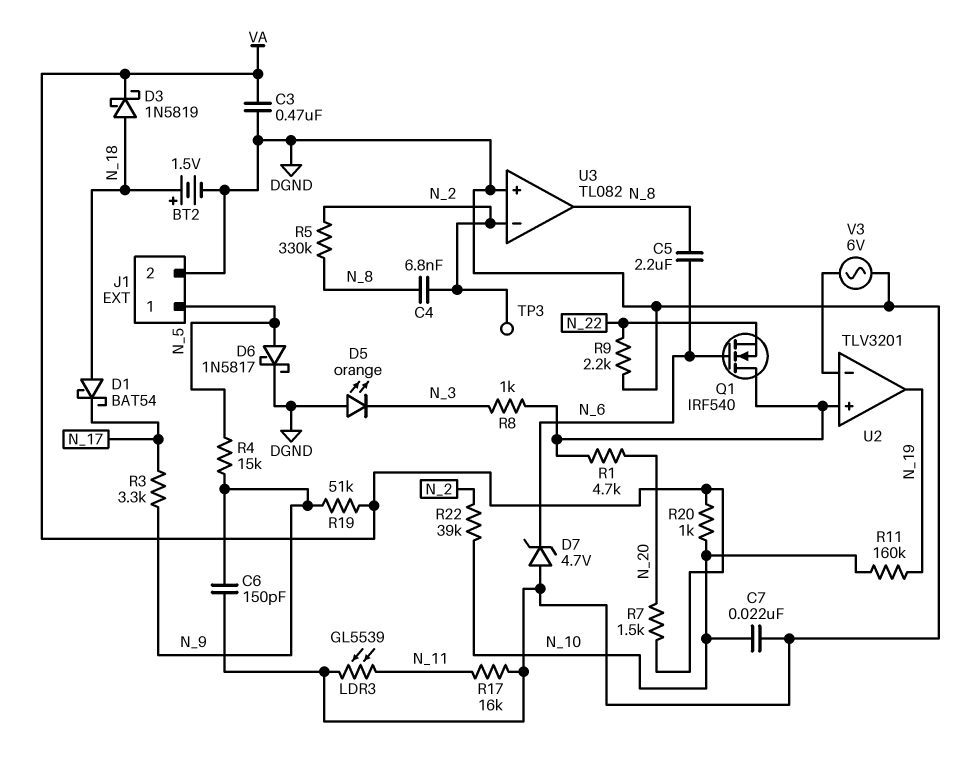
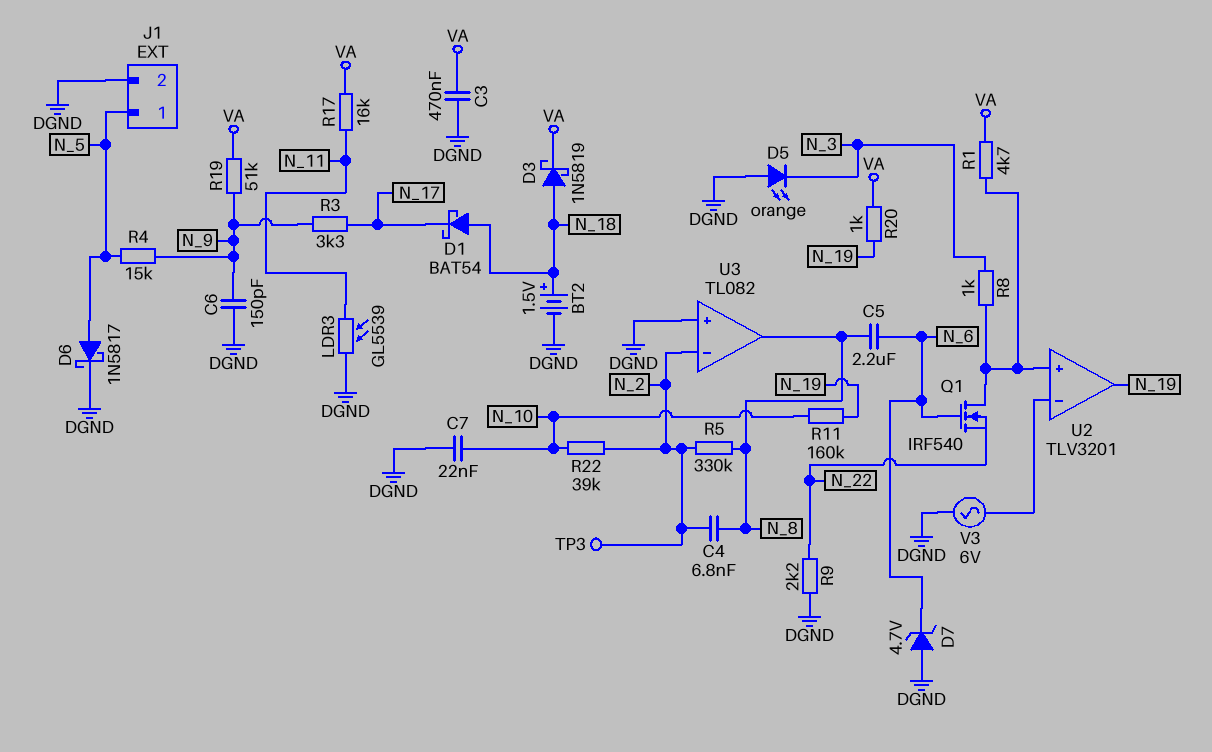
R1: 4.7k (N_20, U2/in+) -> 4.7k (U2/in+, VA)
R7: 1.5k (N_20, VA) -> none
R17: 16k (DGND, N_11) -> 16k (N_11, VA)
R20: 1k (N_10, VA) -> 1k (N_19, VA)

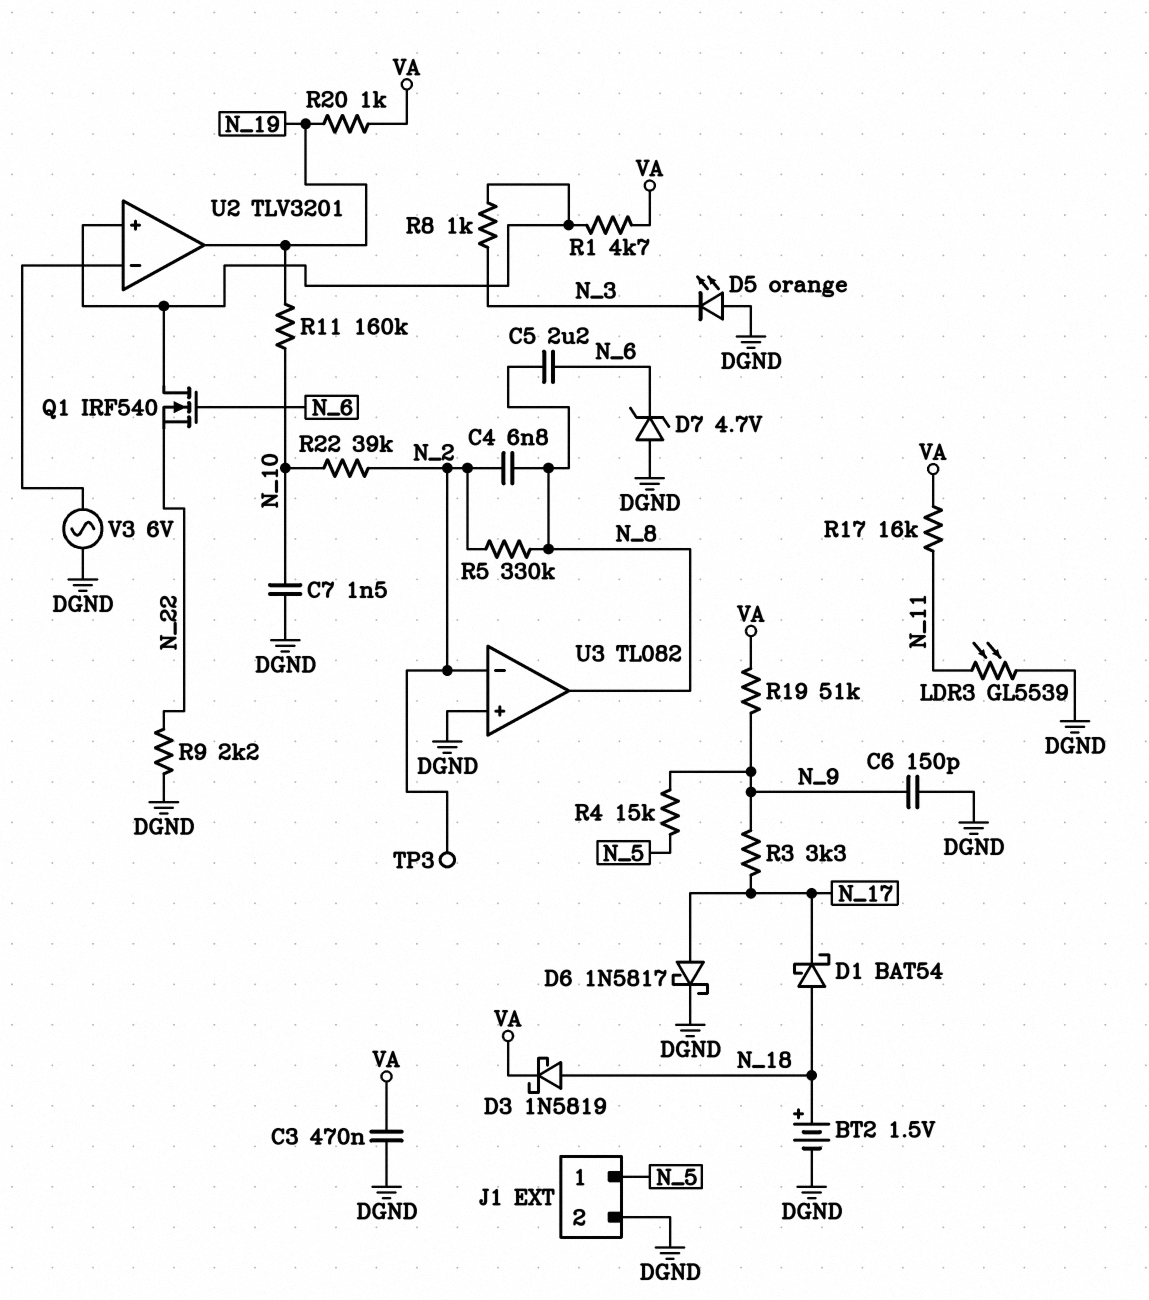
C7: 22nF (DGND, N_10) -> 1.5nF (DGND, N_10)
D6: schottky 1N5817 (A N_5, K DGND) -> schottky 1N5817 (A N_17, K DGND)

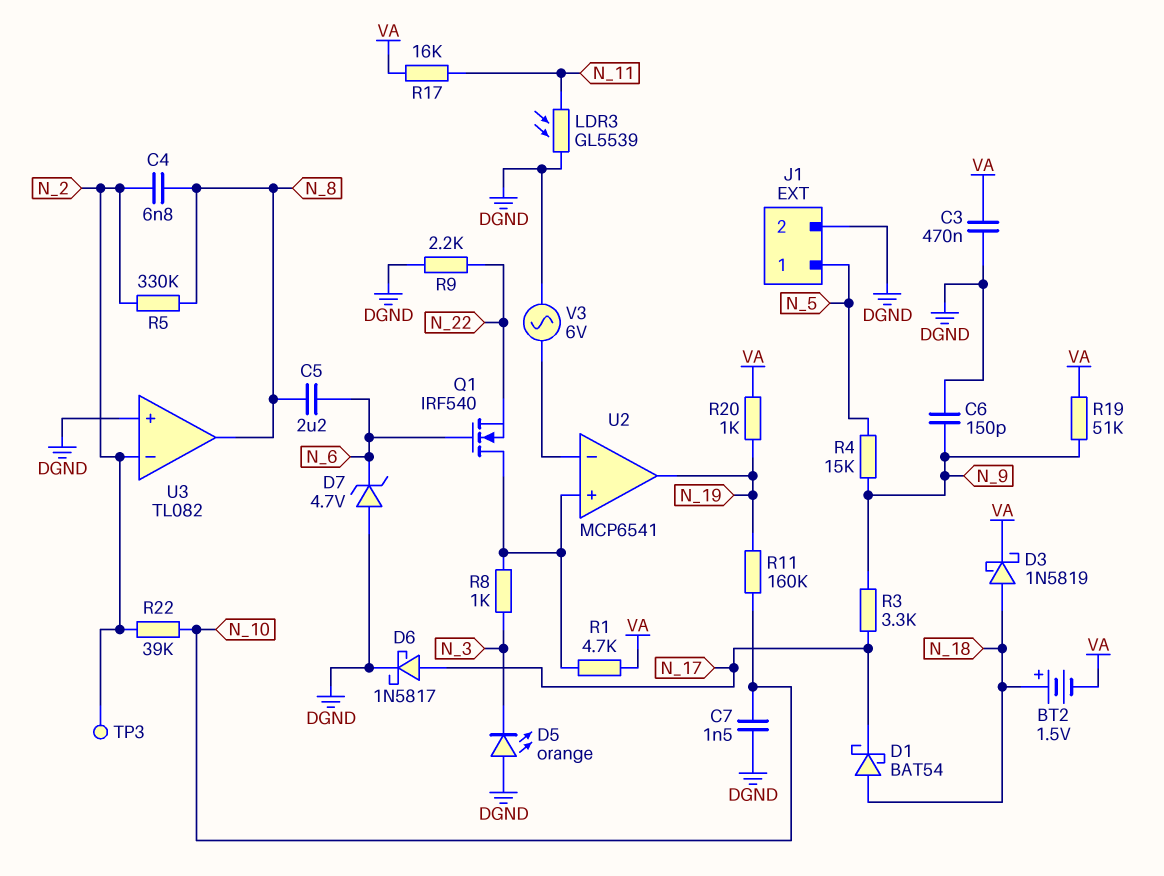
BT2: 1.5V (plus N_18, minus DGND) -> 1.5V (plus N_18, minus VA)
U2: TLV3201 -> MCP6541

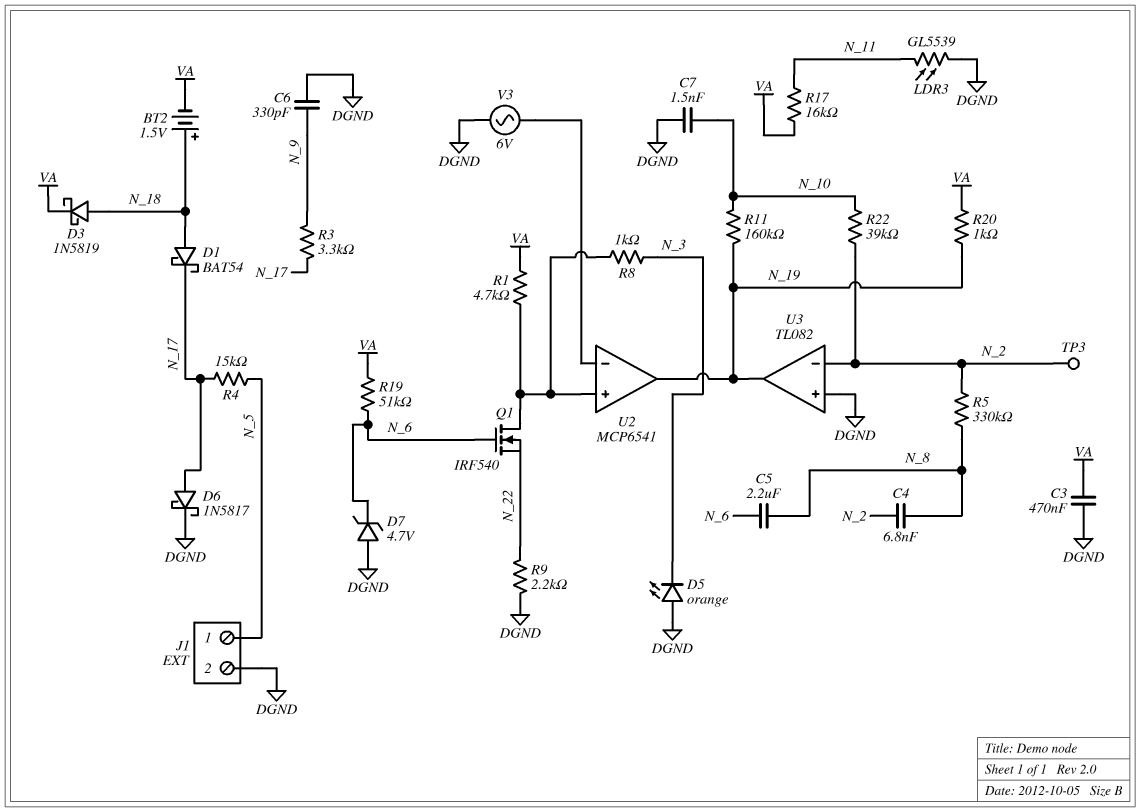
C6: 150pF (DGND, N_9) -> 330pF (DGND, N_9)
R4: 15k (N_5, N_9) -> 15k (N_5, N_17)
R19: 51k (N_9, VA) -> 51k (N_6, VA)
U3 pin out: N_8 -> N_19

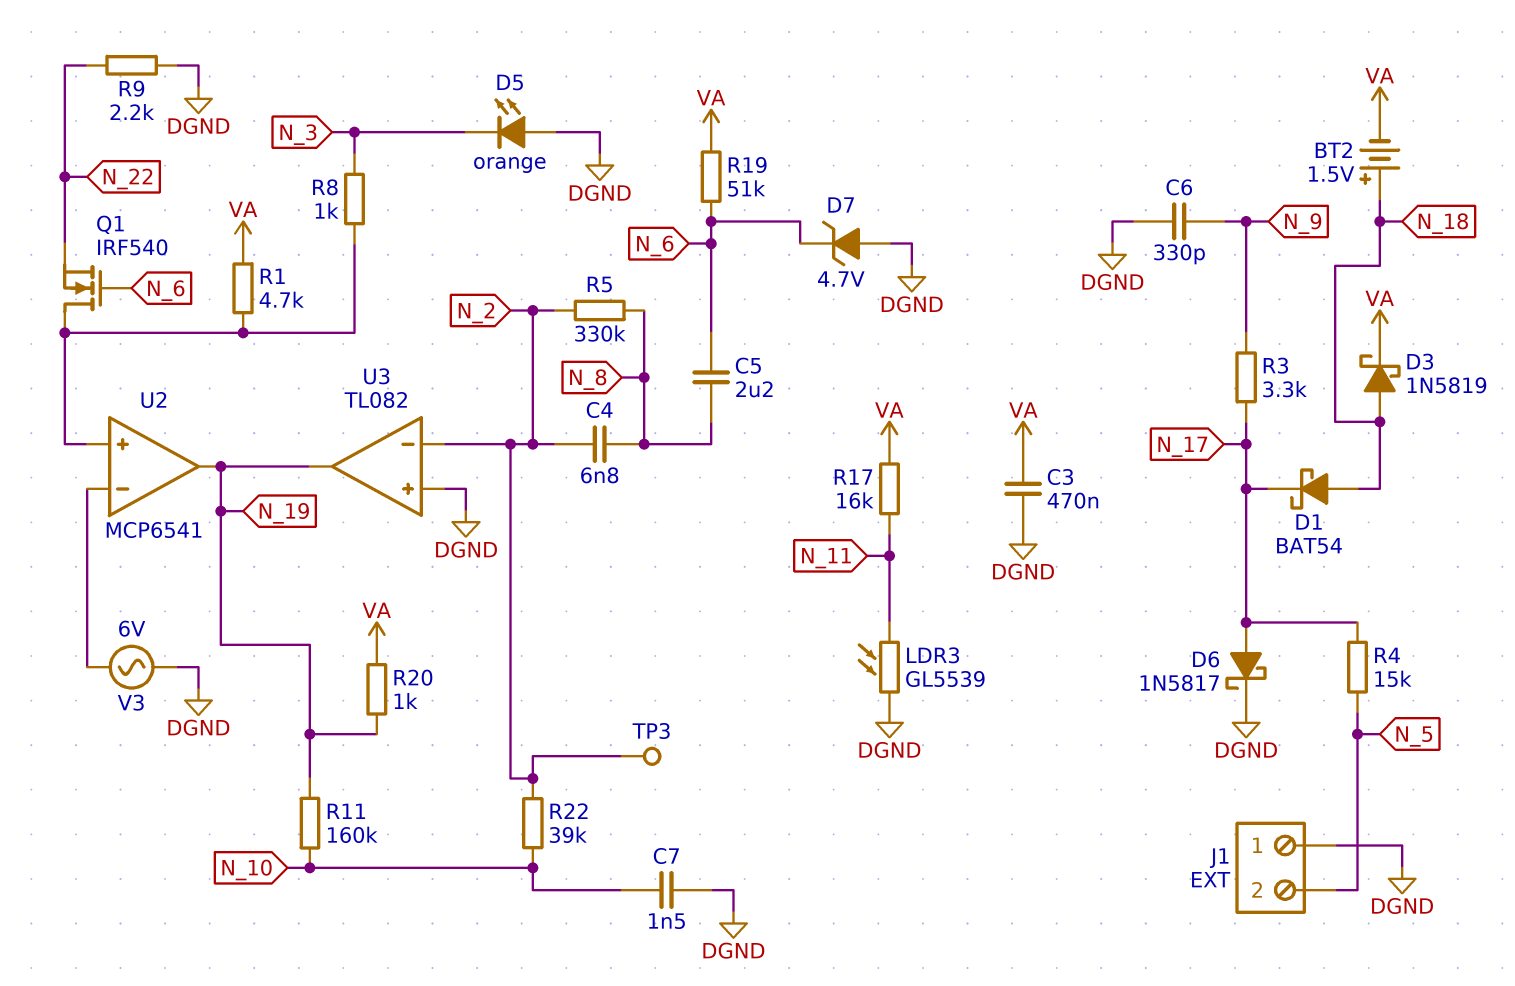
J1 pin 1: N_5 -> DGND
J1 pin 2: DGND -> N_5

